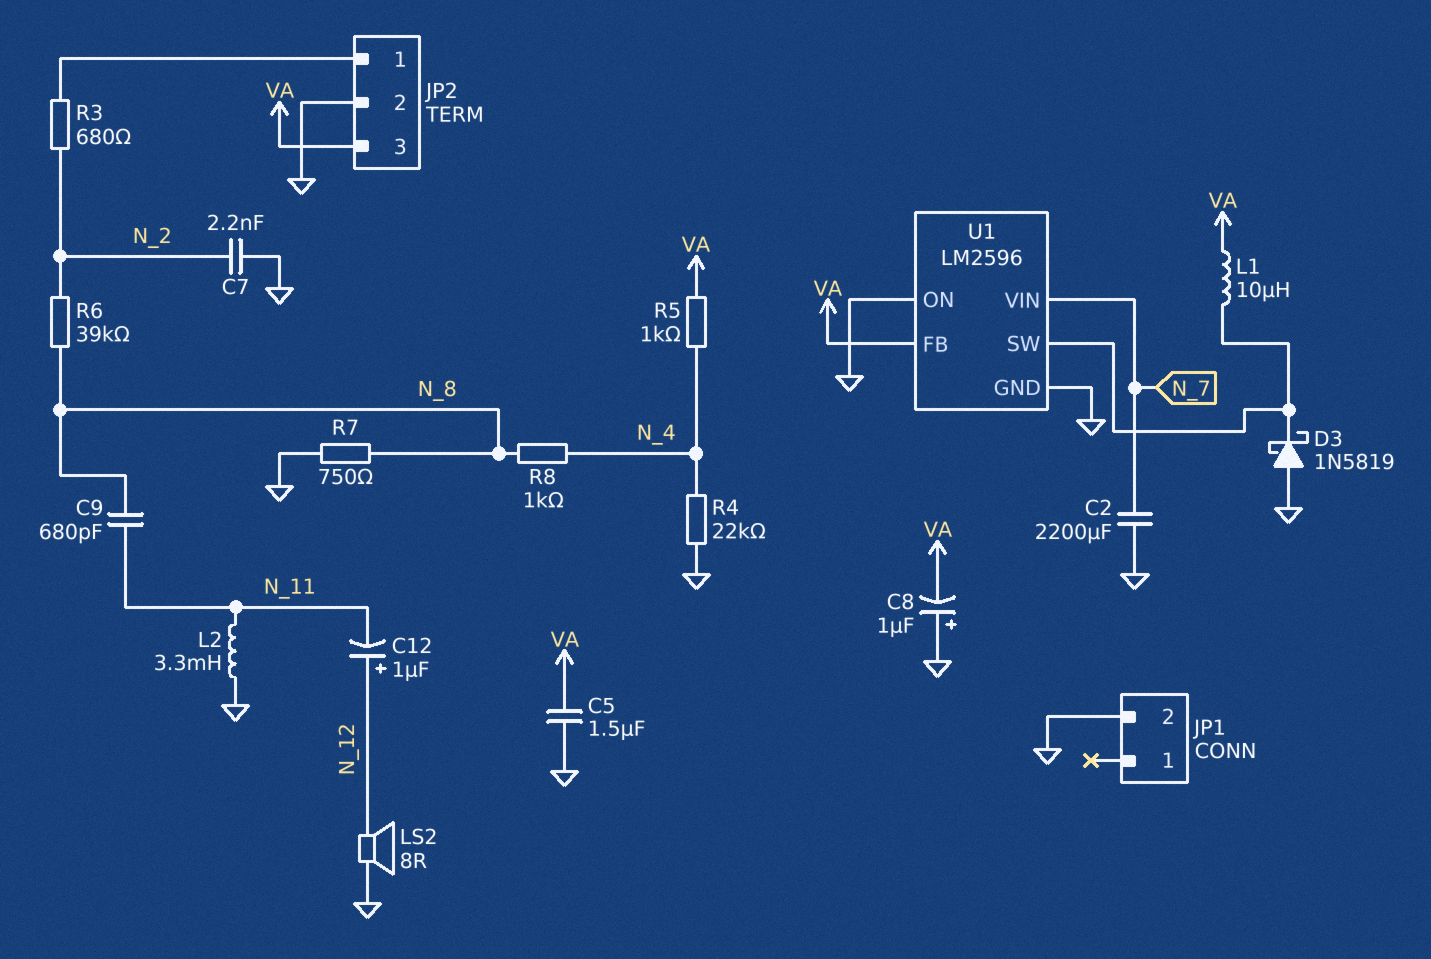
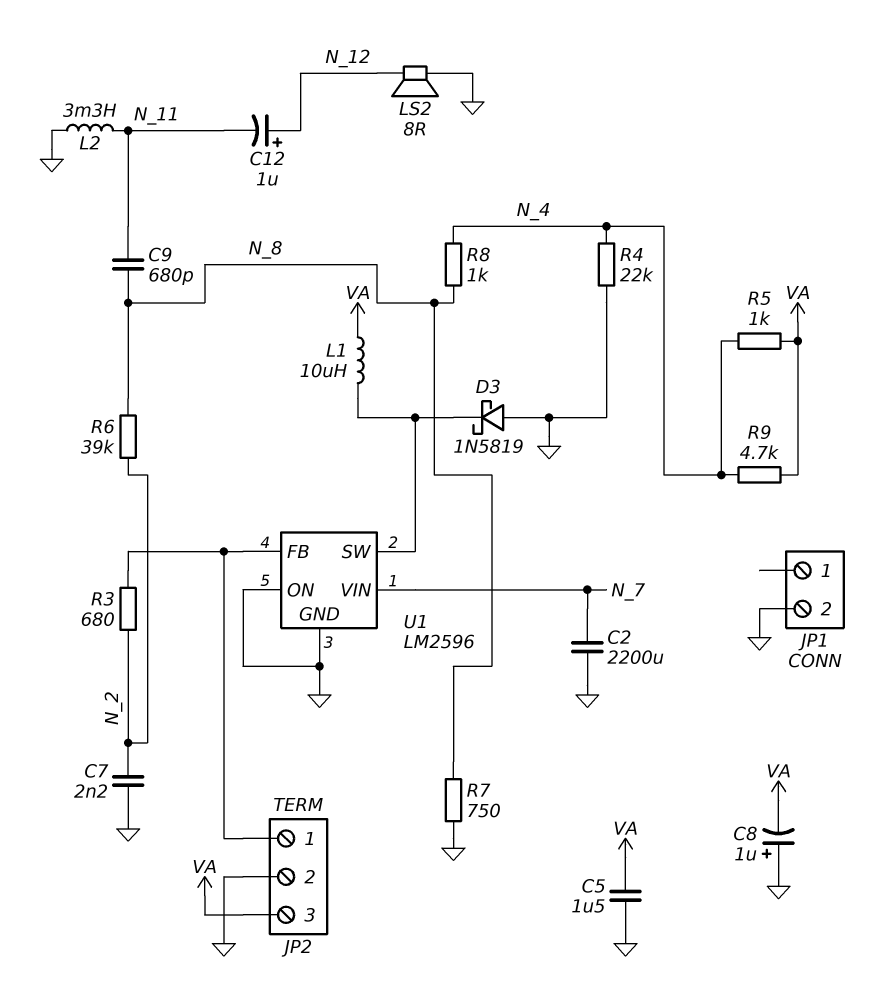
R9: none -> 4.7k (N_4, VA)
U1 pin FB: VA -> JP2/1

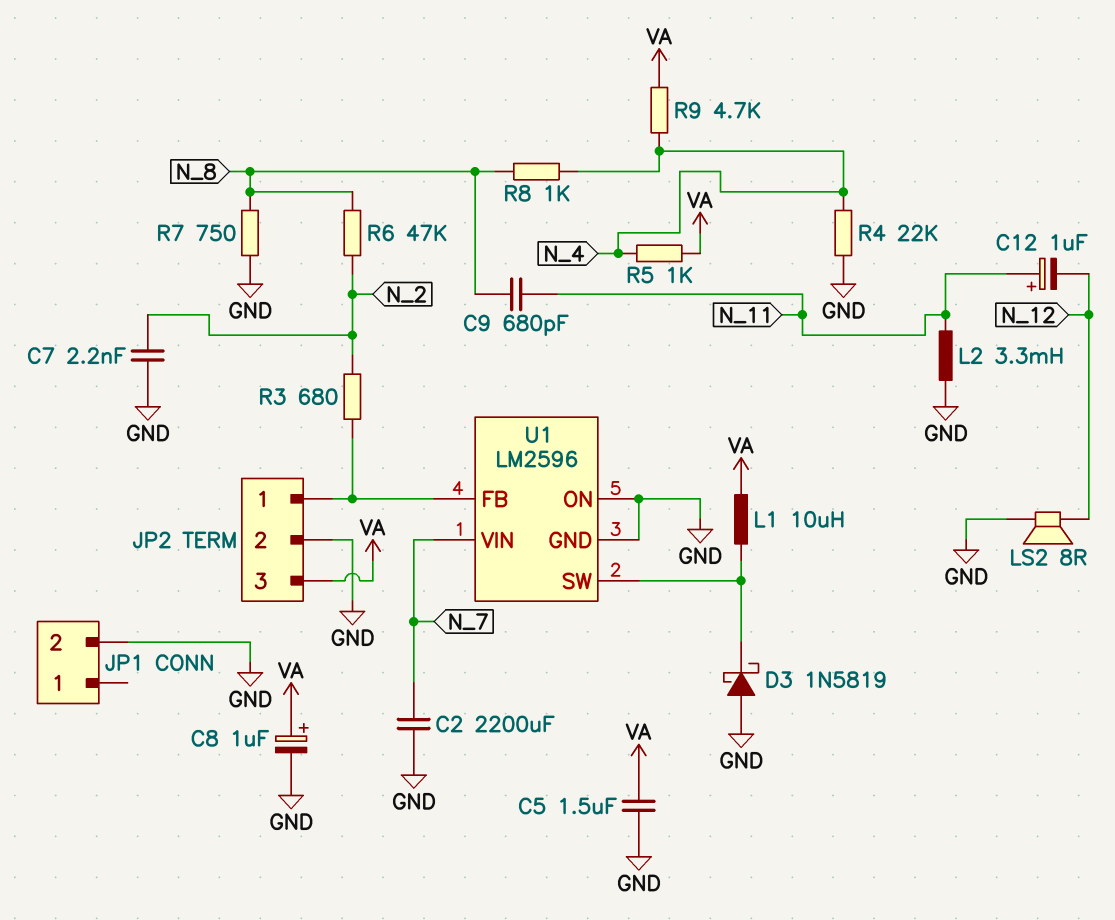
C8: 1uF (plus GND, minus VA) -> 1uF (plus VA, minus GND)
C12: 1uF (plus N_12, minus N_11) -> 1uF (plus N_11, minus N_12)
R6: 39k (N_2, N_8) -> 47k (N_2, N_8)

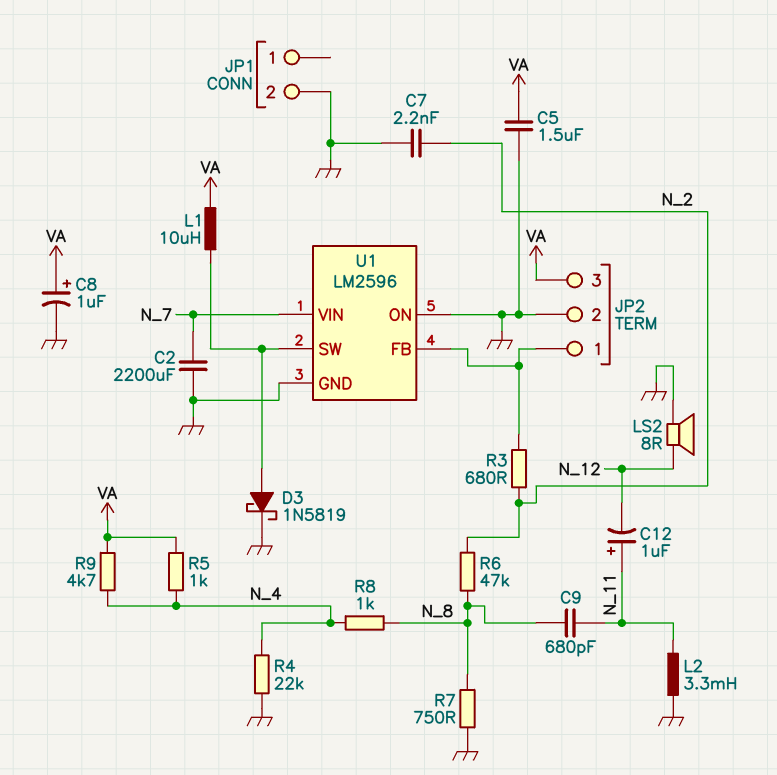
D3: schottky 1N5819 (A GND, K U1/SW) -> schottky 1N5819 (A U1/SW, K GND)

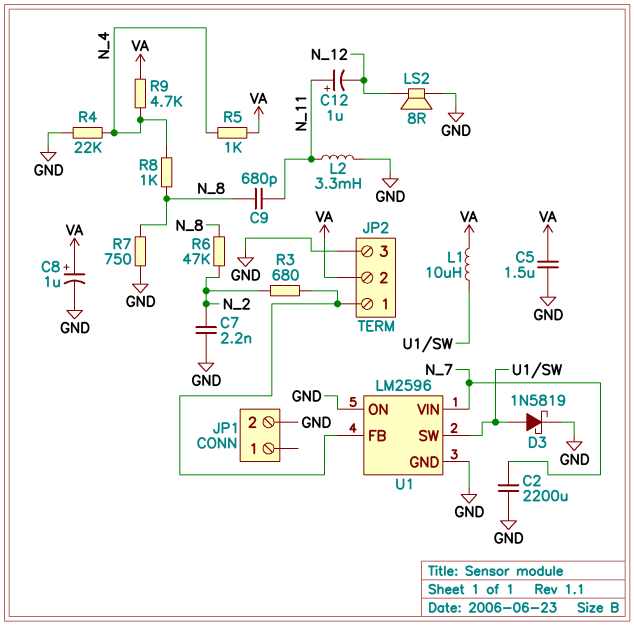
JP2 pin 2: GND -> VA
JP2 pin 3: VA -> GND

